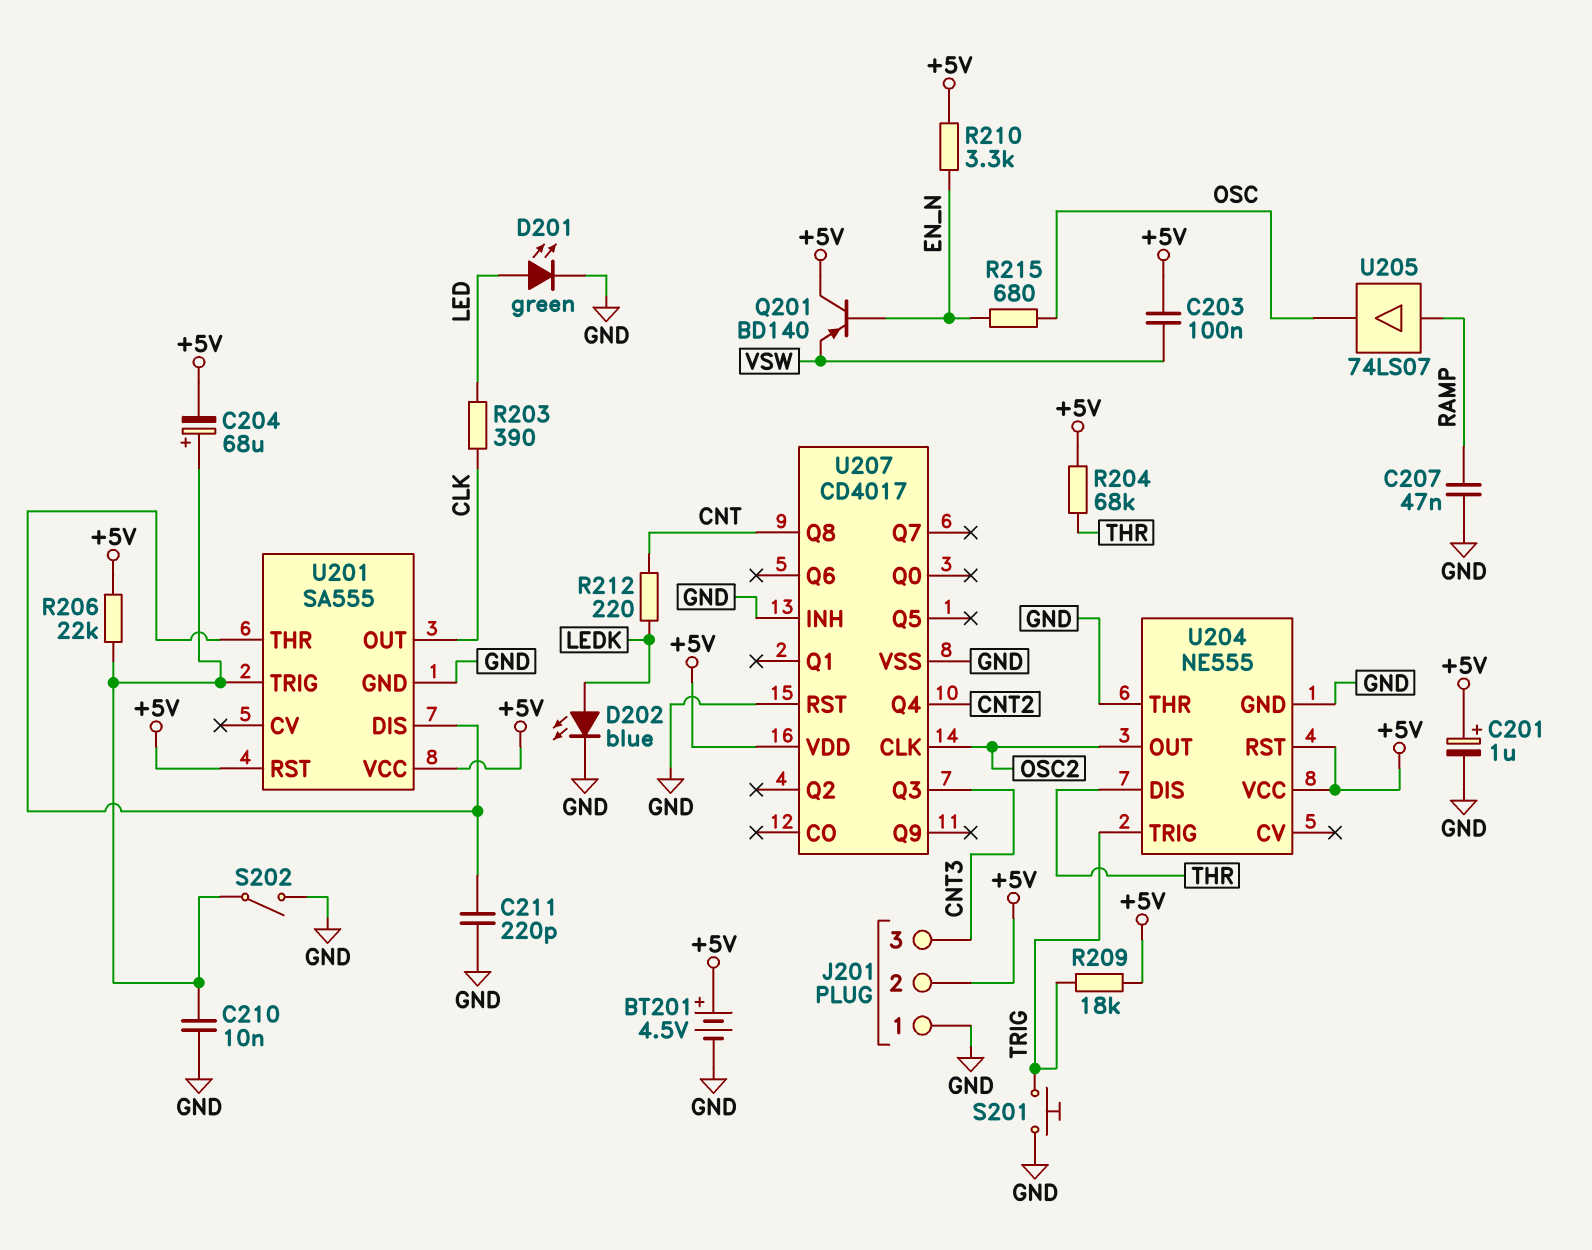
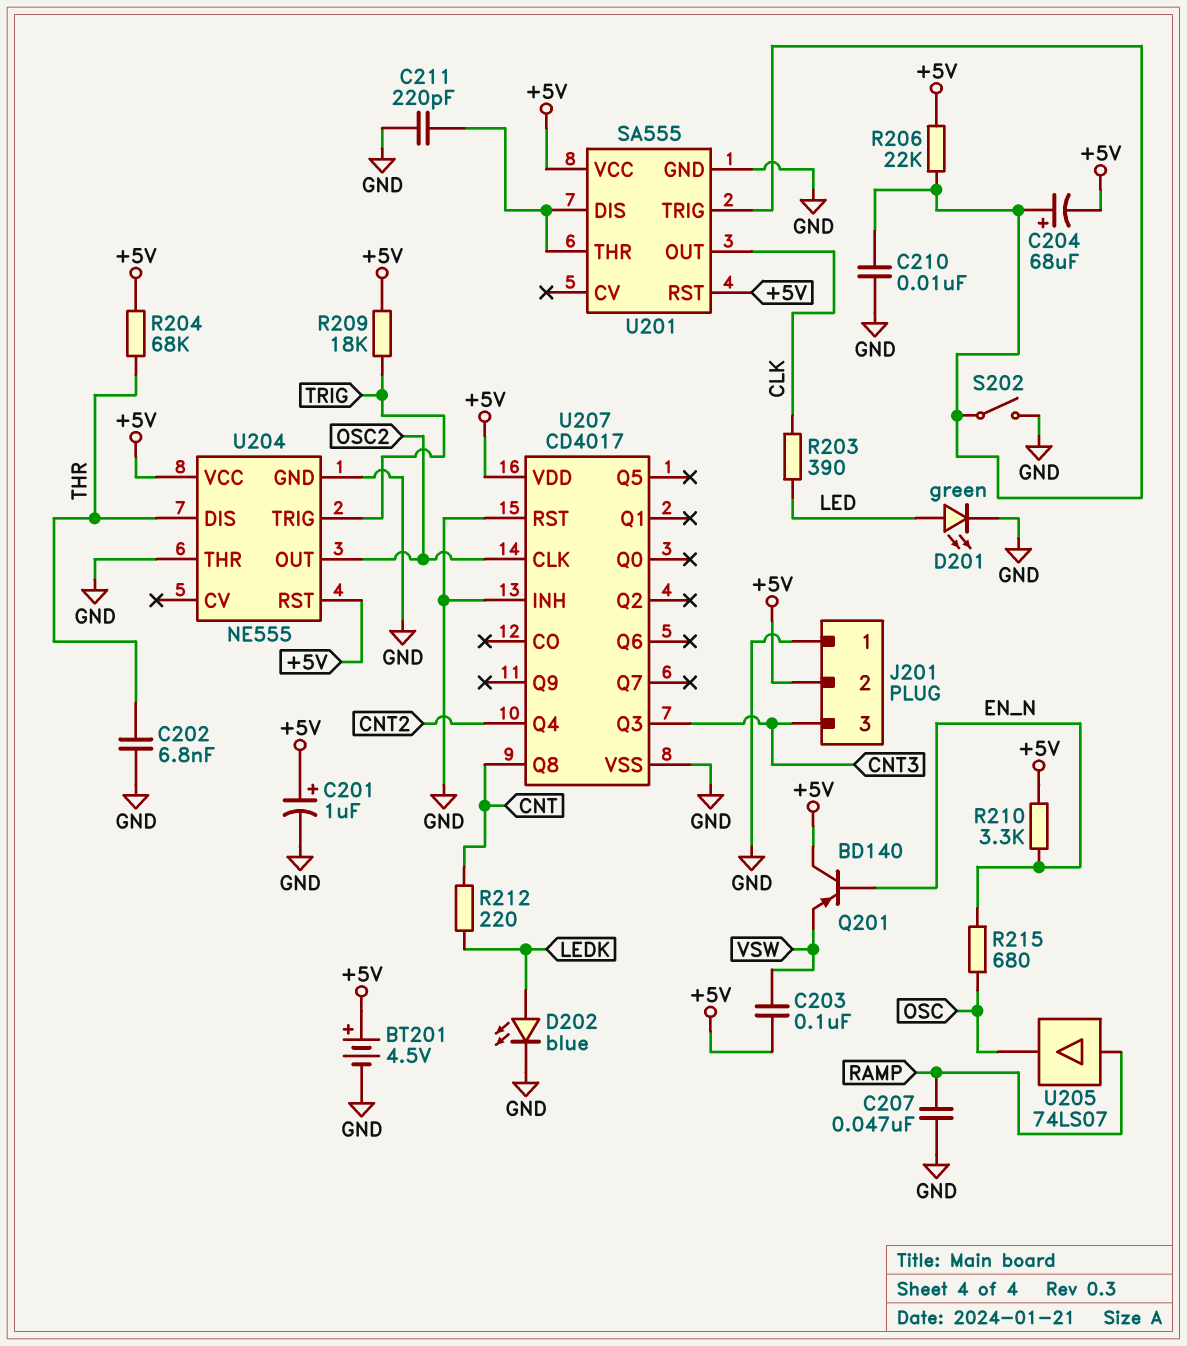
C202: none -> 6.8nF (GND, THR)
S201: button (GND, TRIG) -> none

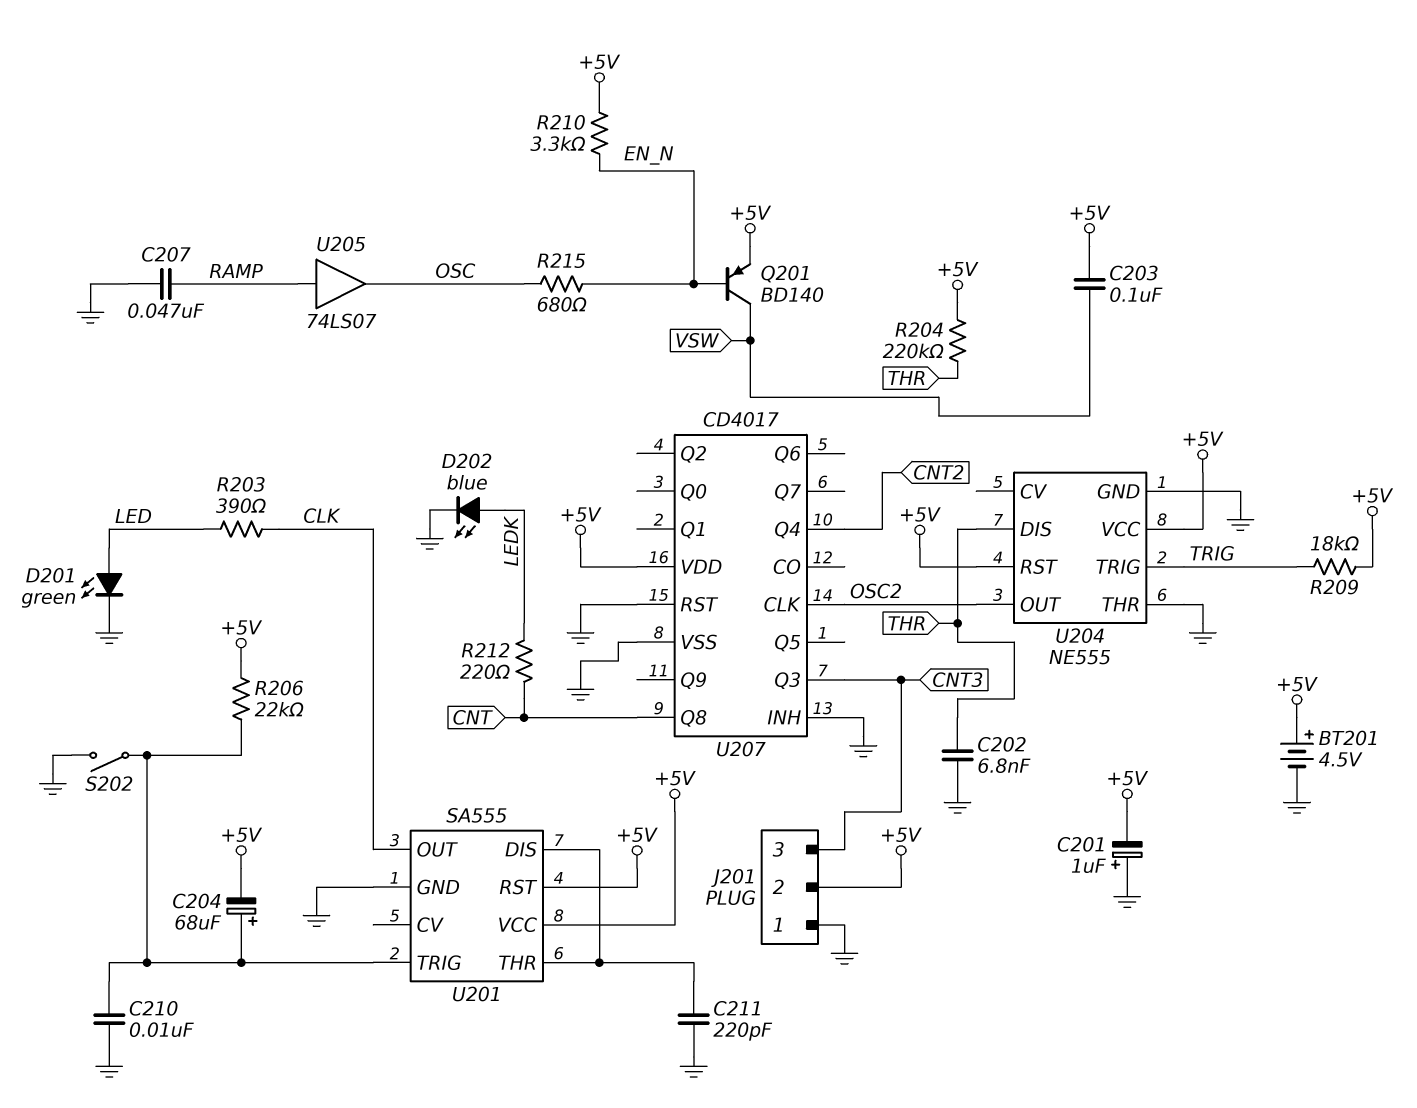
C201: 1uF (plus +5V, minus GND) -> 1uF (plus GND, minus +5V)
Q201: PNP BD140 (B EN_N, C +5V, E VSW) -> PNP BD140 (B EN_N, C VSW, E +5V)
R204: 68k (+5V, THR) -> 220k (+5V, THR)

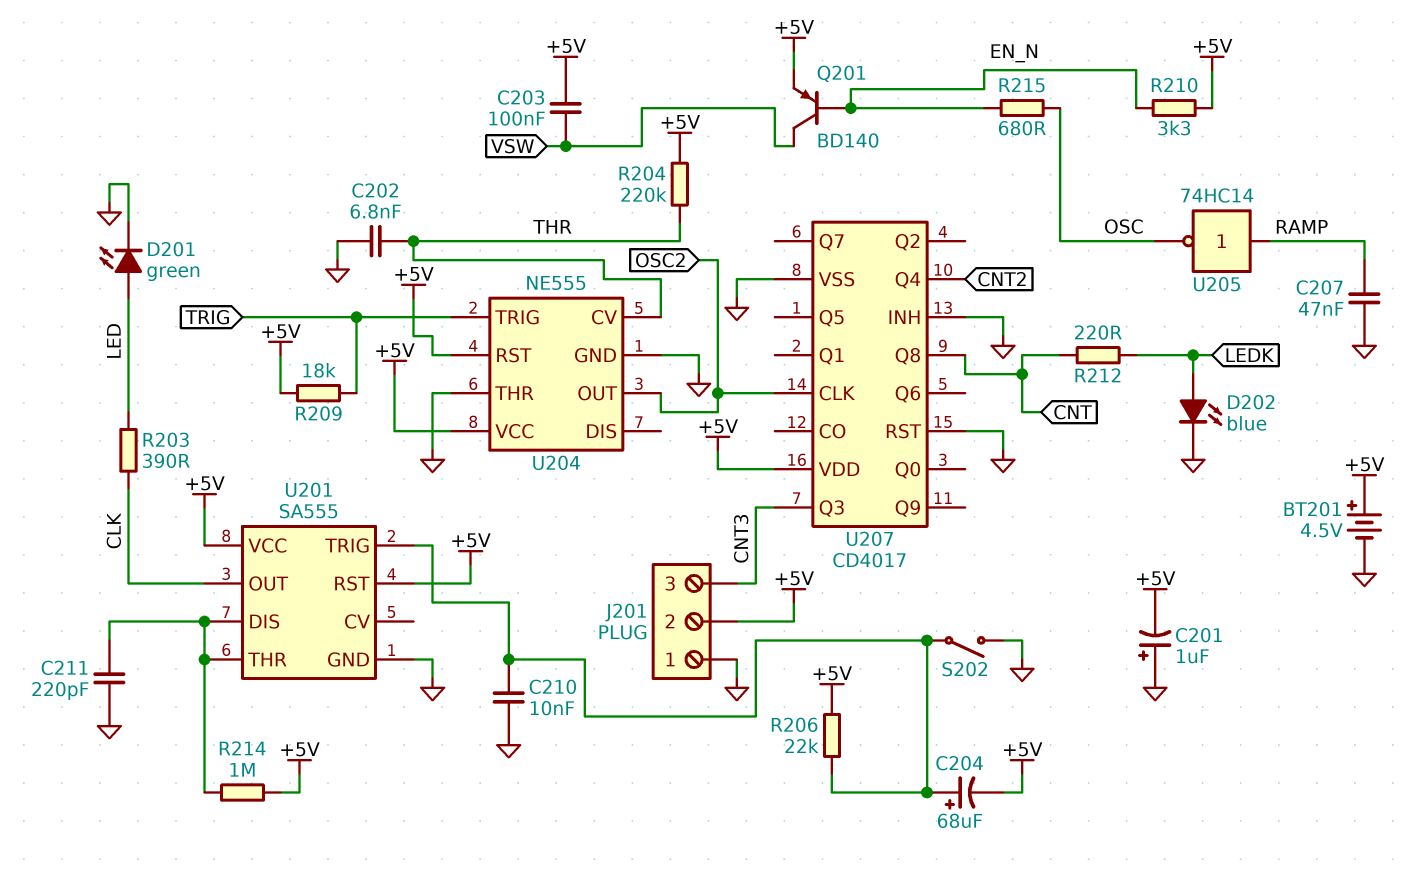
R214: none -> 1M (+5V, U201/DIS)
U204 pin CV: none -> THR
U204 pin DIS: THR -> none
U205: buffer 74LS07 (in RAMP, out OSC) -> NOT 74HC14 (in RAMP, out OSC)

